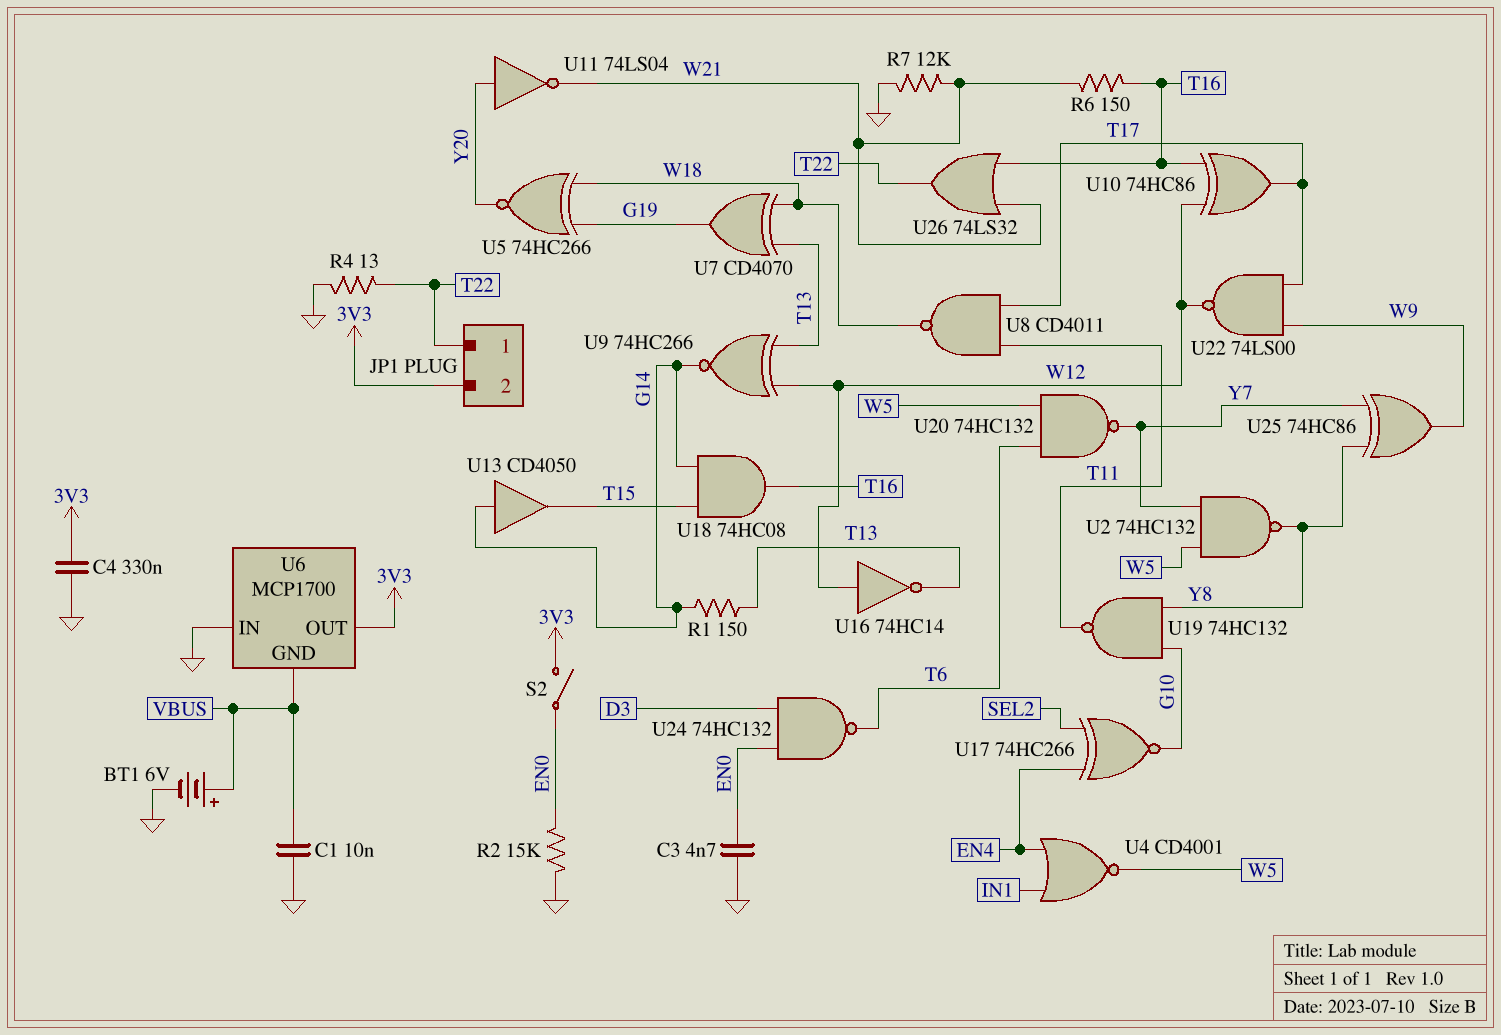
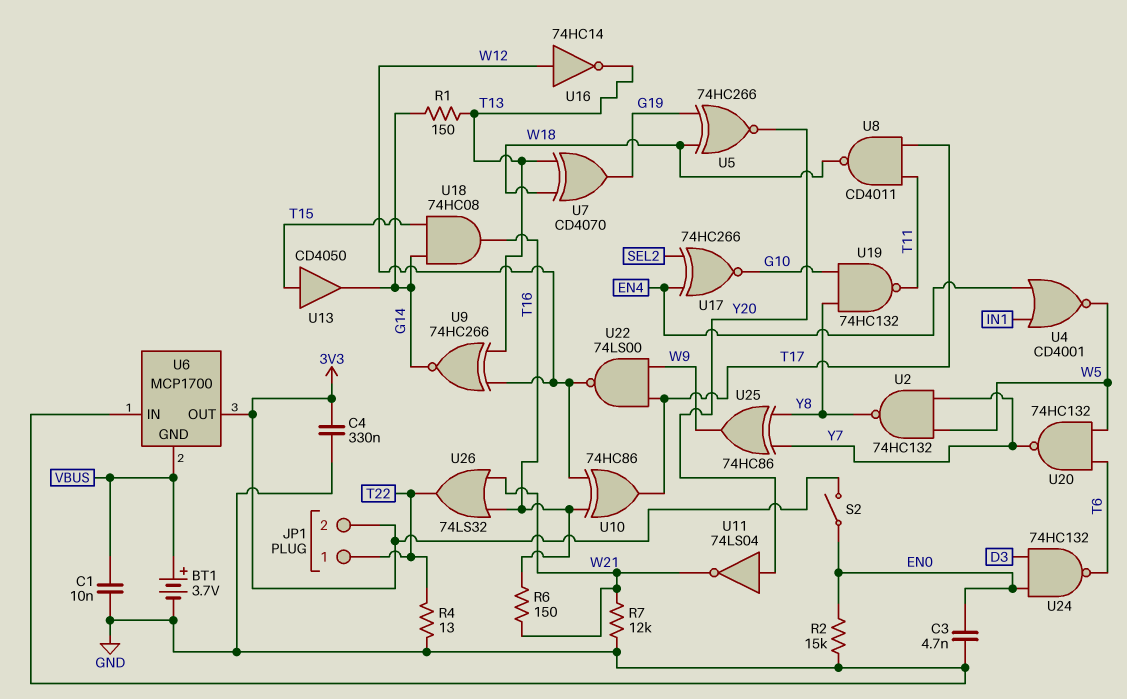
BT1: 6V (plus VBUS, minus GND) -> 3.7V (plus VBUS, minus GND)
U13: buffer CD4050 (in G14, out T15) -> buffer CD4050 (in T15, out G14)

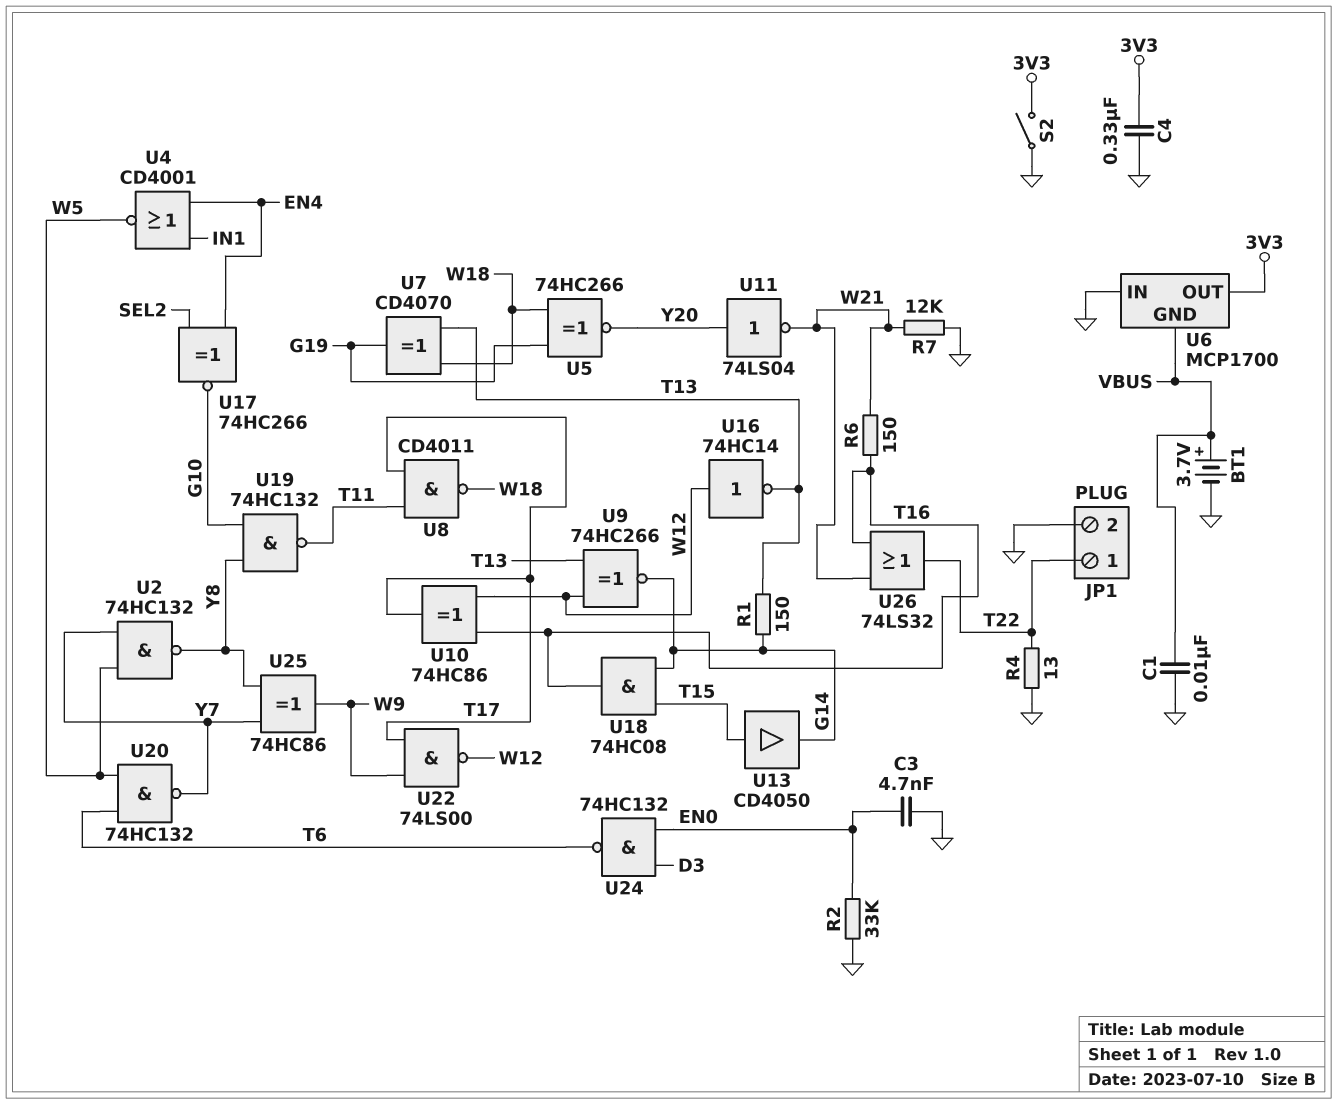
JP1 pin 2: 3V3 -> GND
R2: 15k (EN0, GND) -> 33k (EN0, GND)
S2: switch (3V3, EN0) -> switch (3V3, GND)

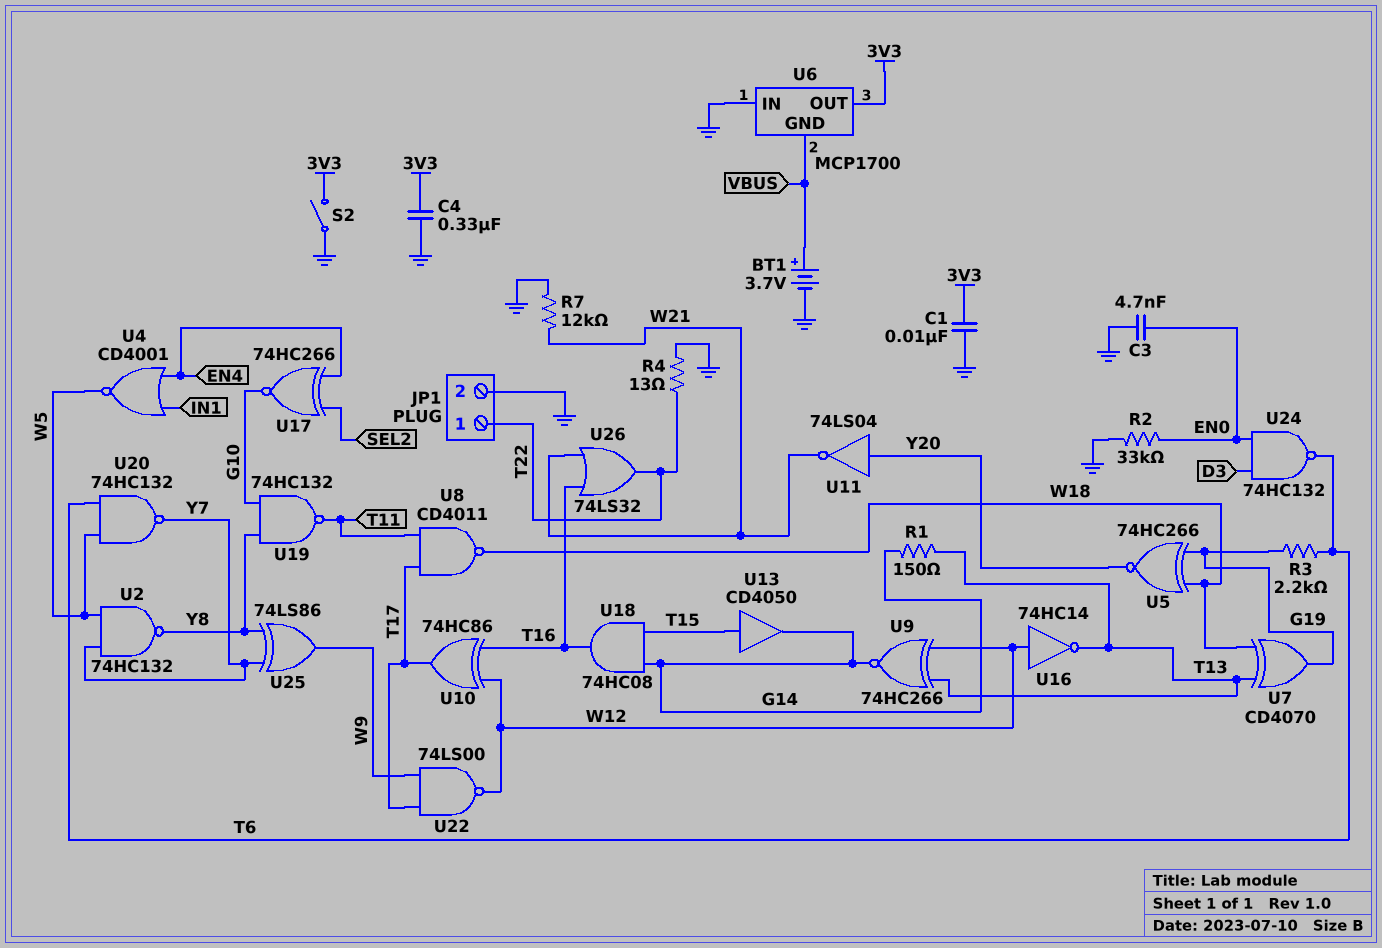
C1: 10nF (GND, VBUS) -> 10nF (3V3, GND)
R3: none -> 2.2k (G19, T6)
R6: 150 (T16, W21) -> none
U25: XOR 74HC86 (in Y7, in Y8, out W9) -> XOR 74LS86 (in Y7, in Y8, out W9)

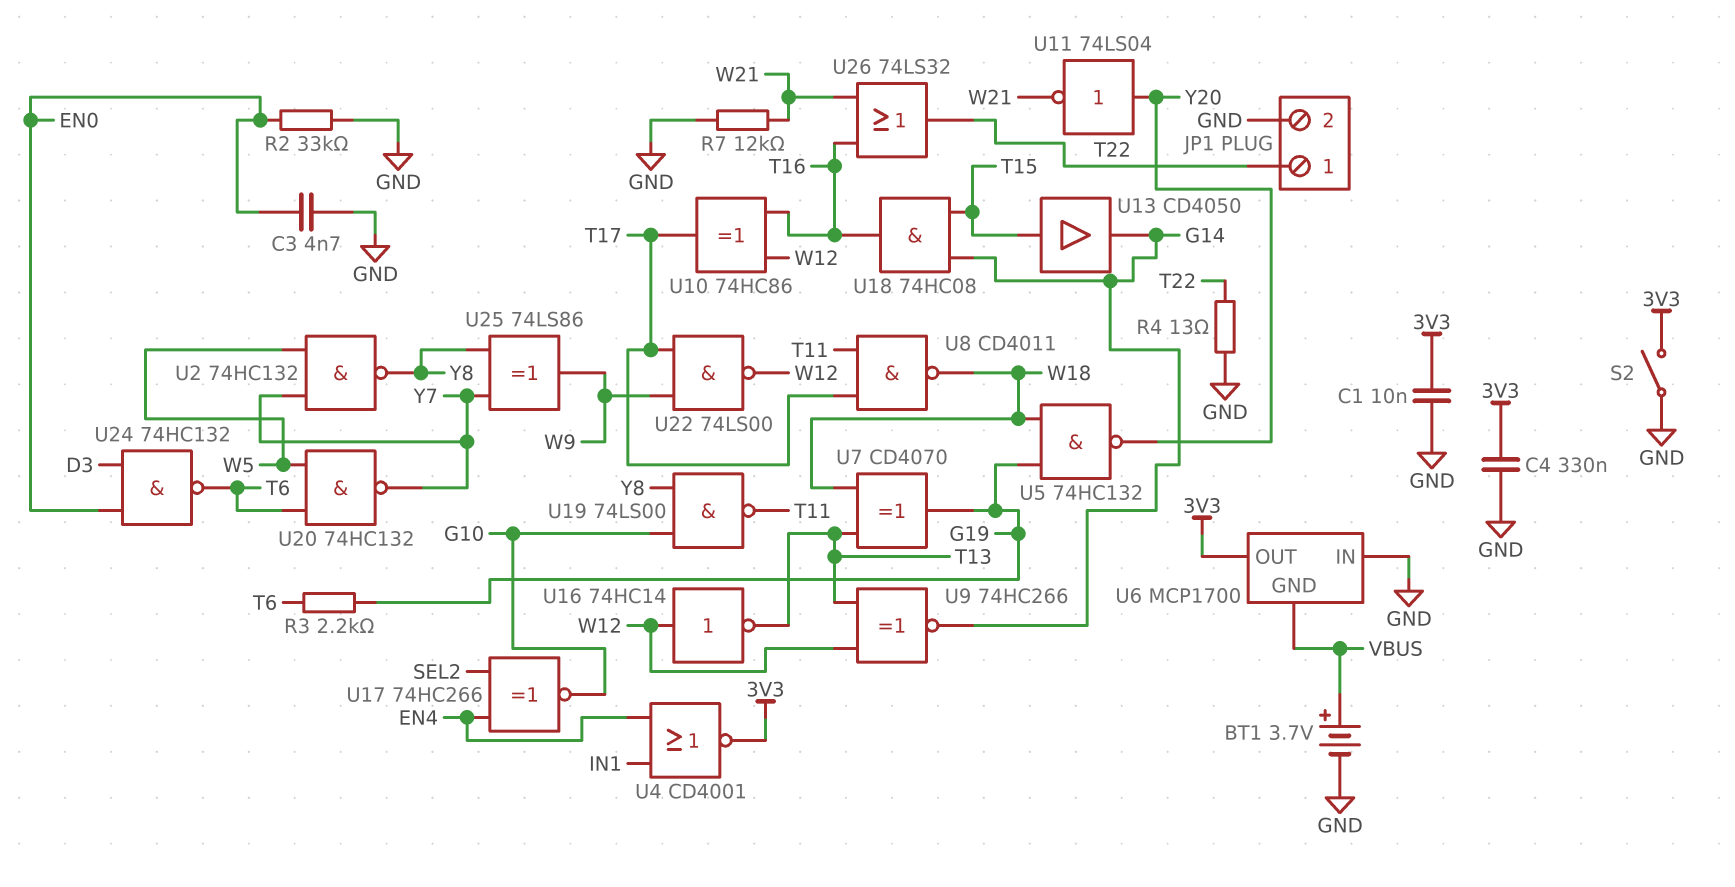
R1: 150 (G14, T13) -> none
U4: NOR CD4001 (in EN4, in IN1, out W5) -> NOR CD4001 (in EN4, in IN1, out 3V3)
U5: XNOR 74HC266 (in G19, in W18, out Y20) -> NAND 74HC132 (in G19, in W18, out Y20)
U19: NAND 74HC132 (in G10, in Y8, out T11) -> NAND 74LS00 (in G10, in Y8, out T11)

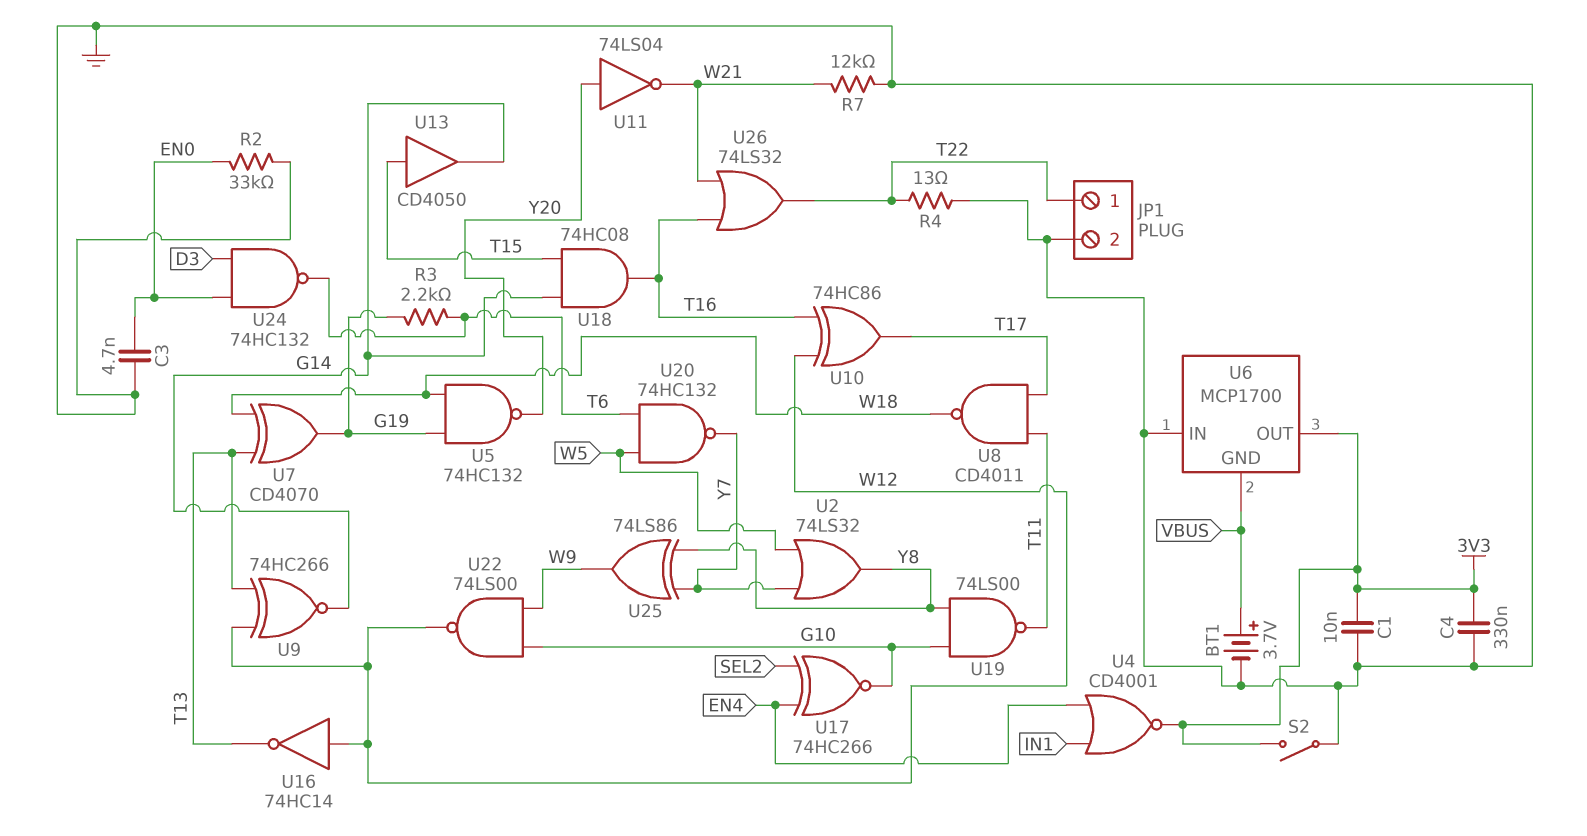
U2: NAND 74HC132 (in W5, in Y7, out Y8) -> OR 74LS32 (in W5, in Y7, out Y8)
U22: NAND 74LS00 (in T17, in W9, out W12) -> NAND 74LS00 (in G10, in W9, out W12)

